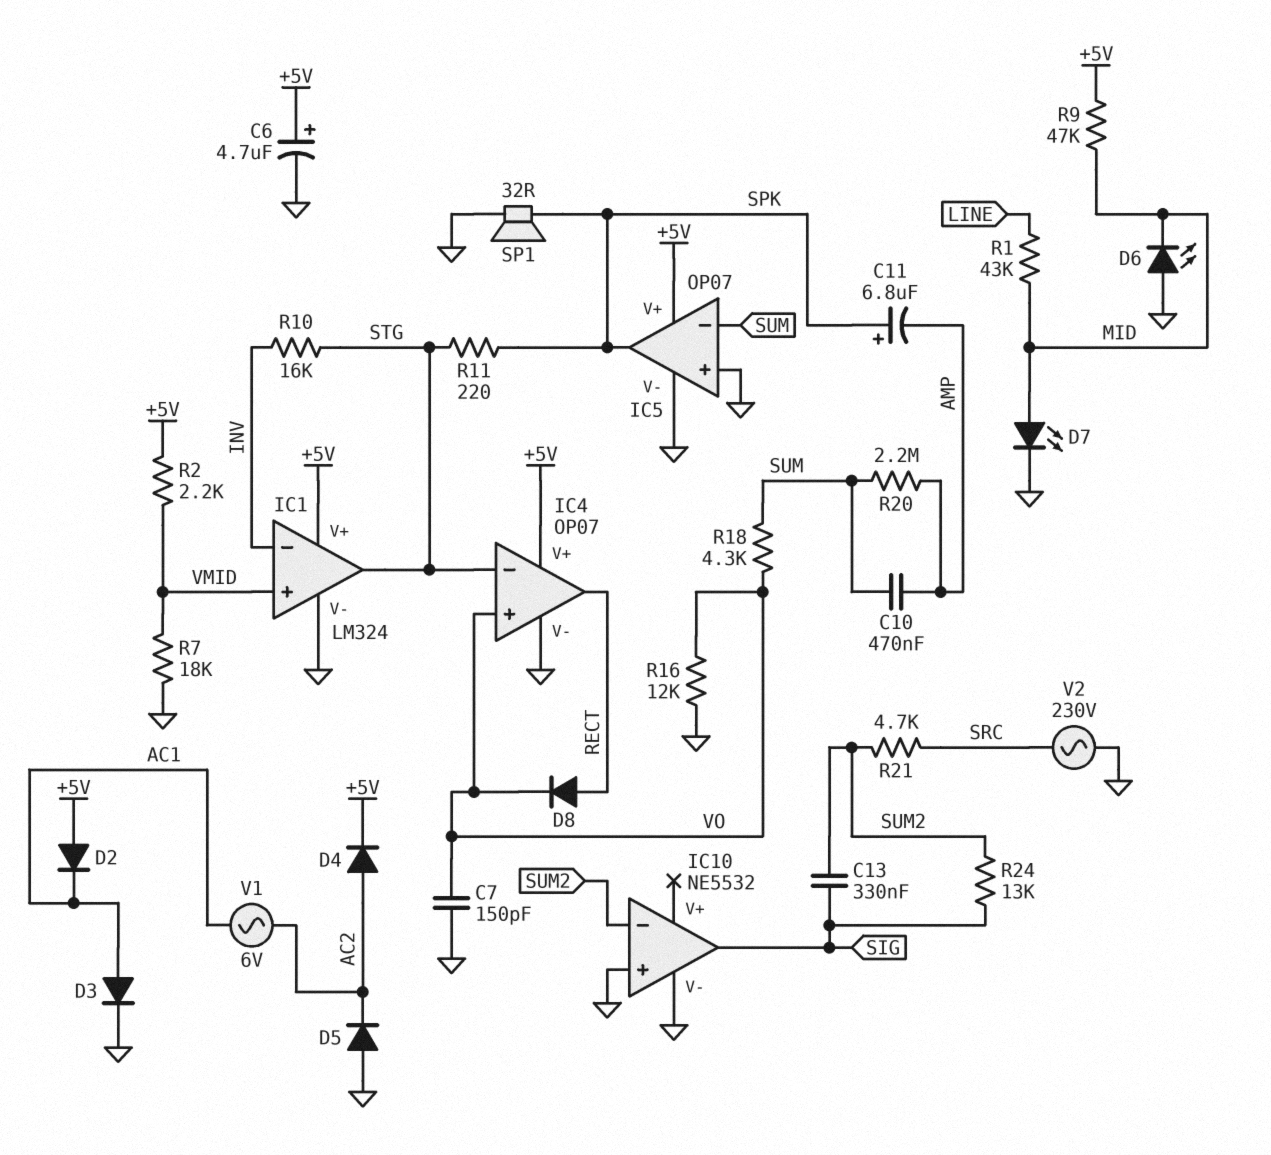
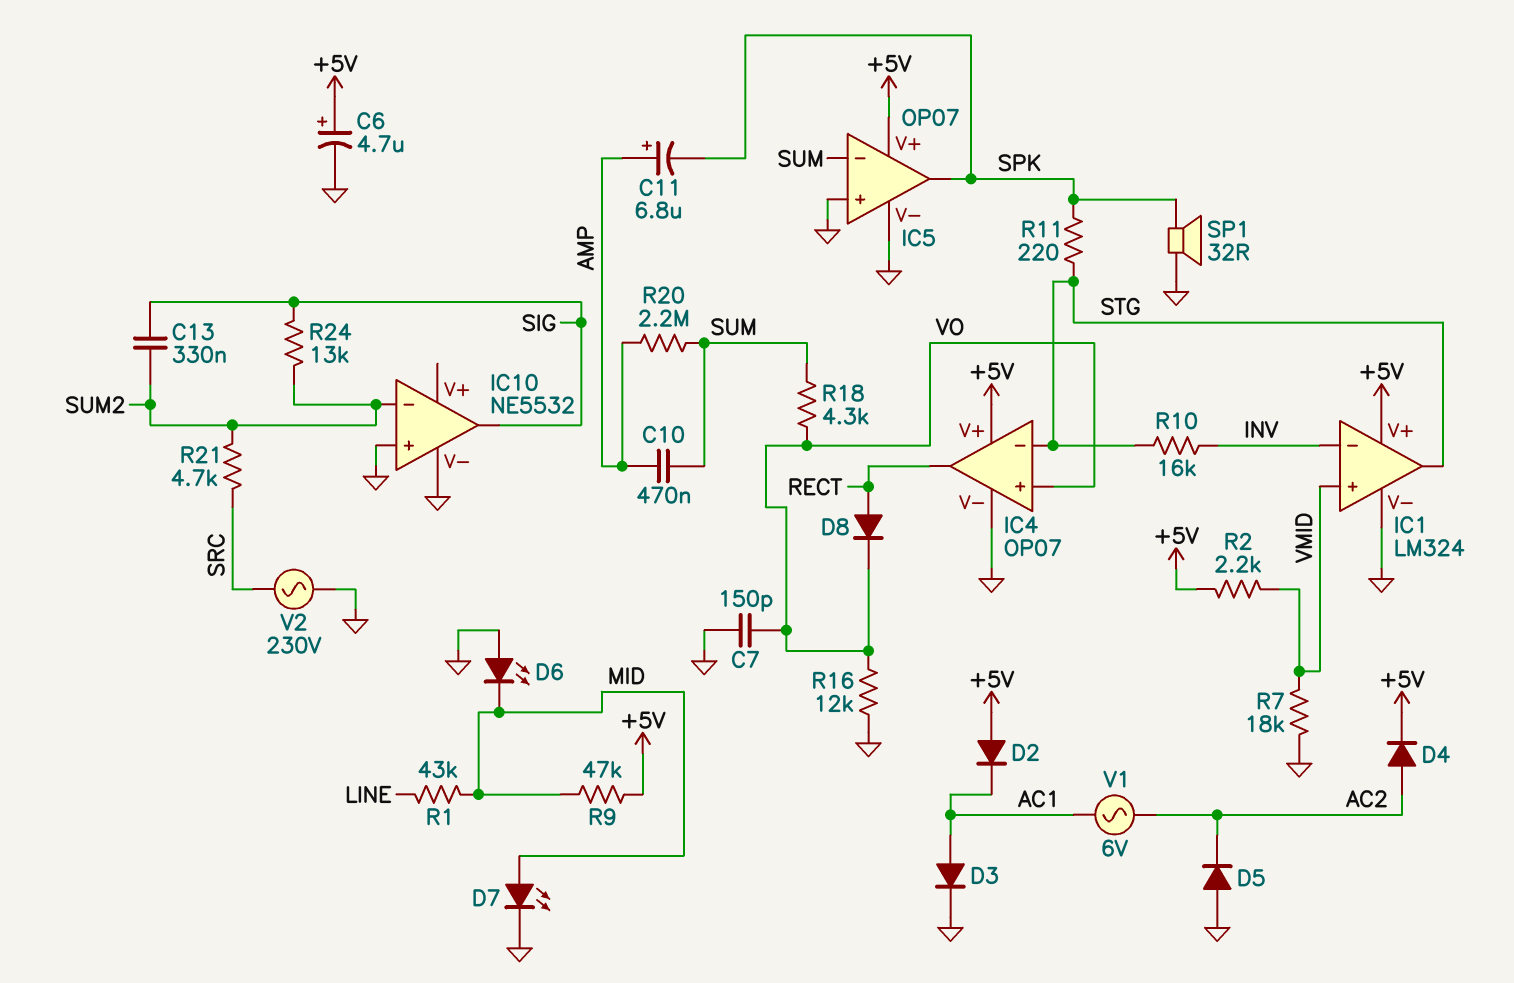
C11: 6.8uF (plus SPK, minus AMP) -> 6.8uF (plus AMP, minus SPK)

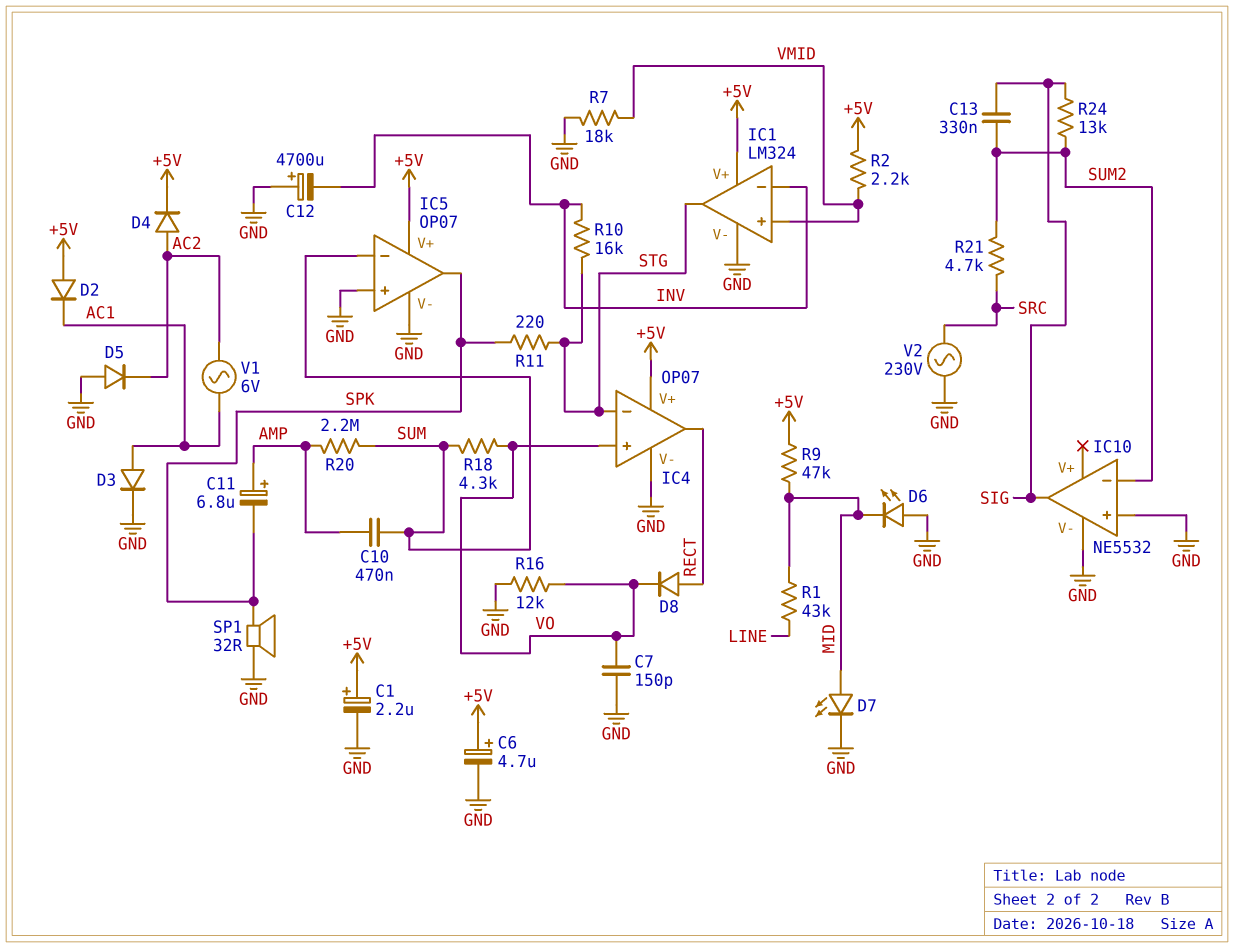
C1: none -> 2.2uF (plus +5V, minus GND)
C12: none -> 4700uF (plus GND, minus INV)

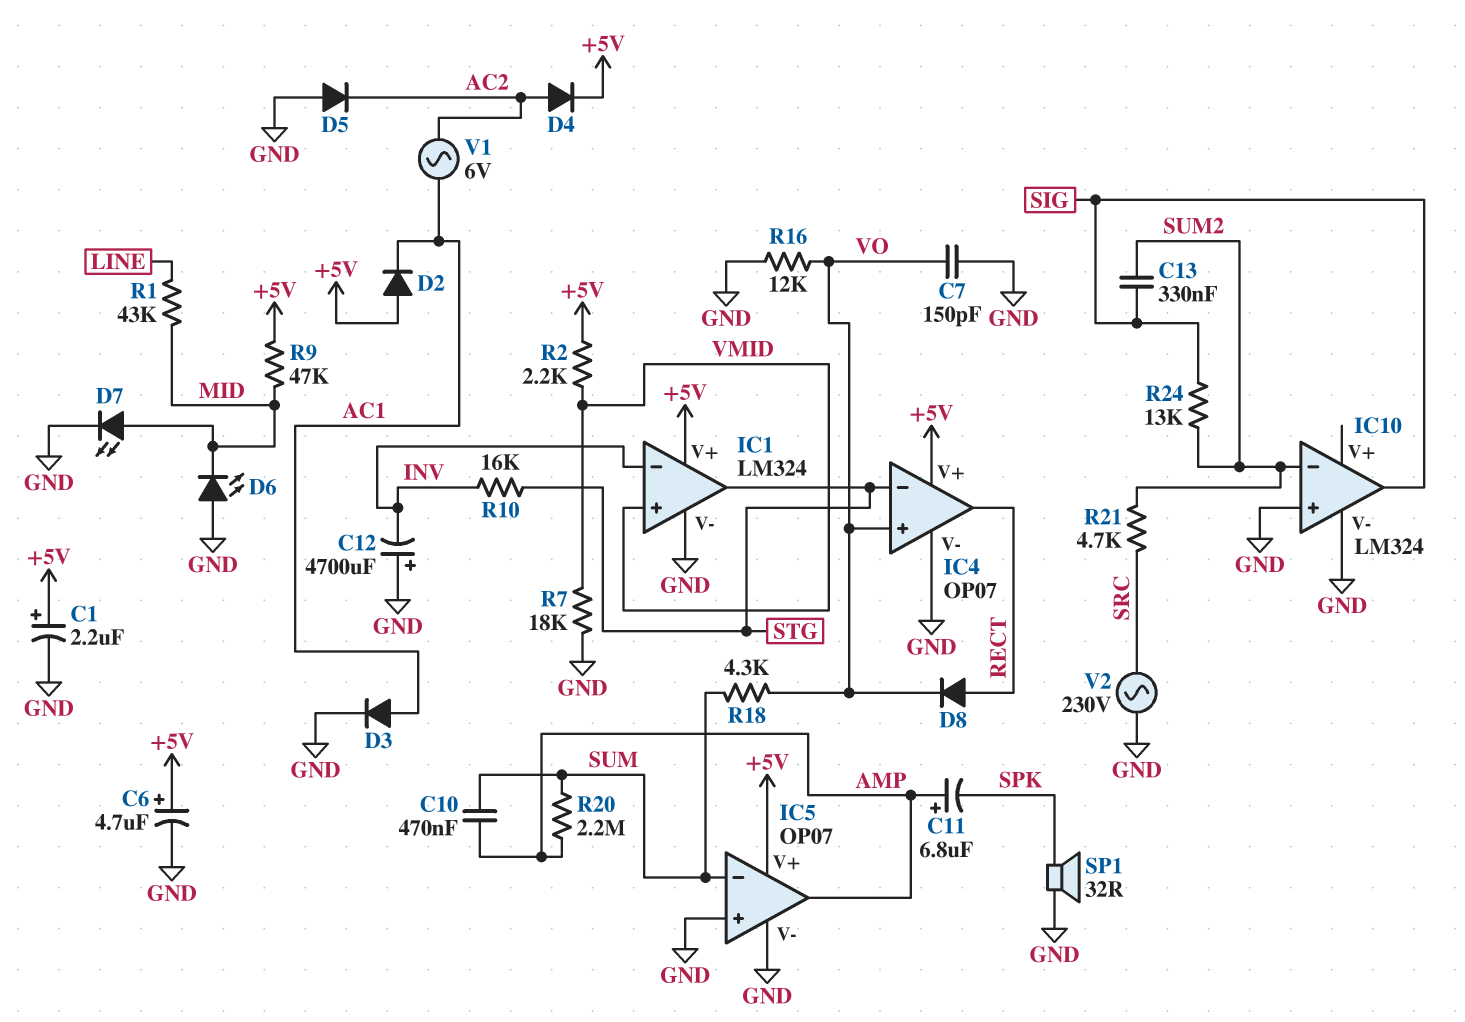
IC5 pin out: SPK -> AMP
IC10: NE5532 -> LM324
R11: 220 (SPK, STG) -> none

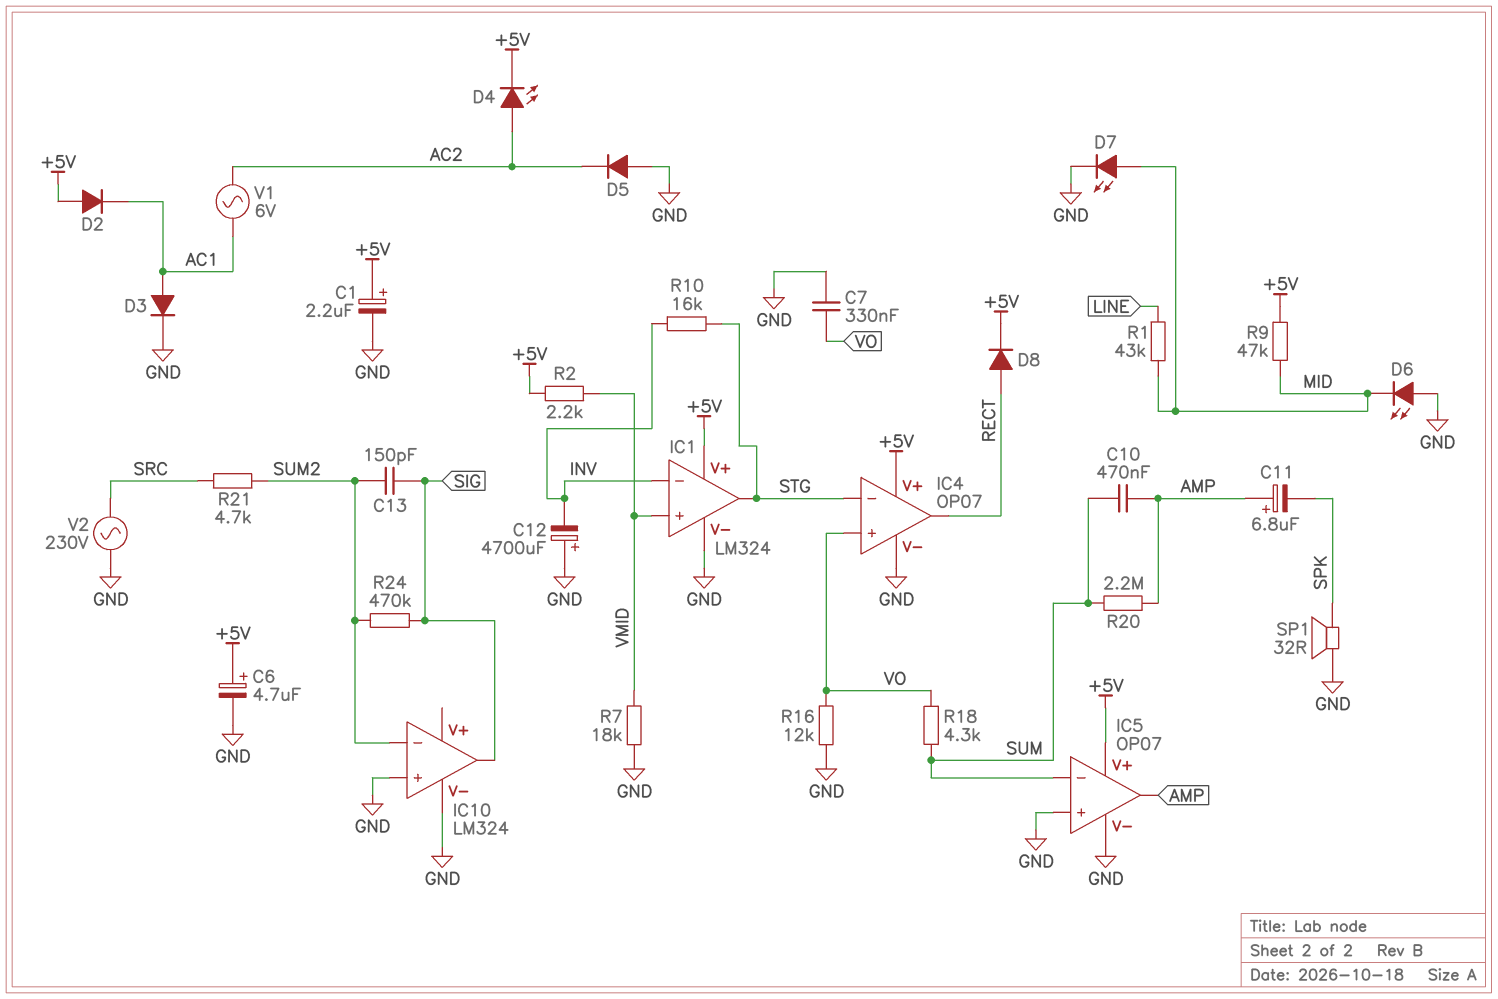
C7: 150pF (GND, VO) -> 330nF (GND, VO)
C13: 330nF (SIG, SUM2) -> 150pF (SIG, SUM2)
D4: diode (A AC2, K +5V) -> LED (A AC2, K +5V)
D8: diode (A RECT, K VO) -> diode (A RECT, K +5V)
R24: 13k (SIG, SUM2) -> 470k (SIG, SUM2)

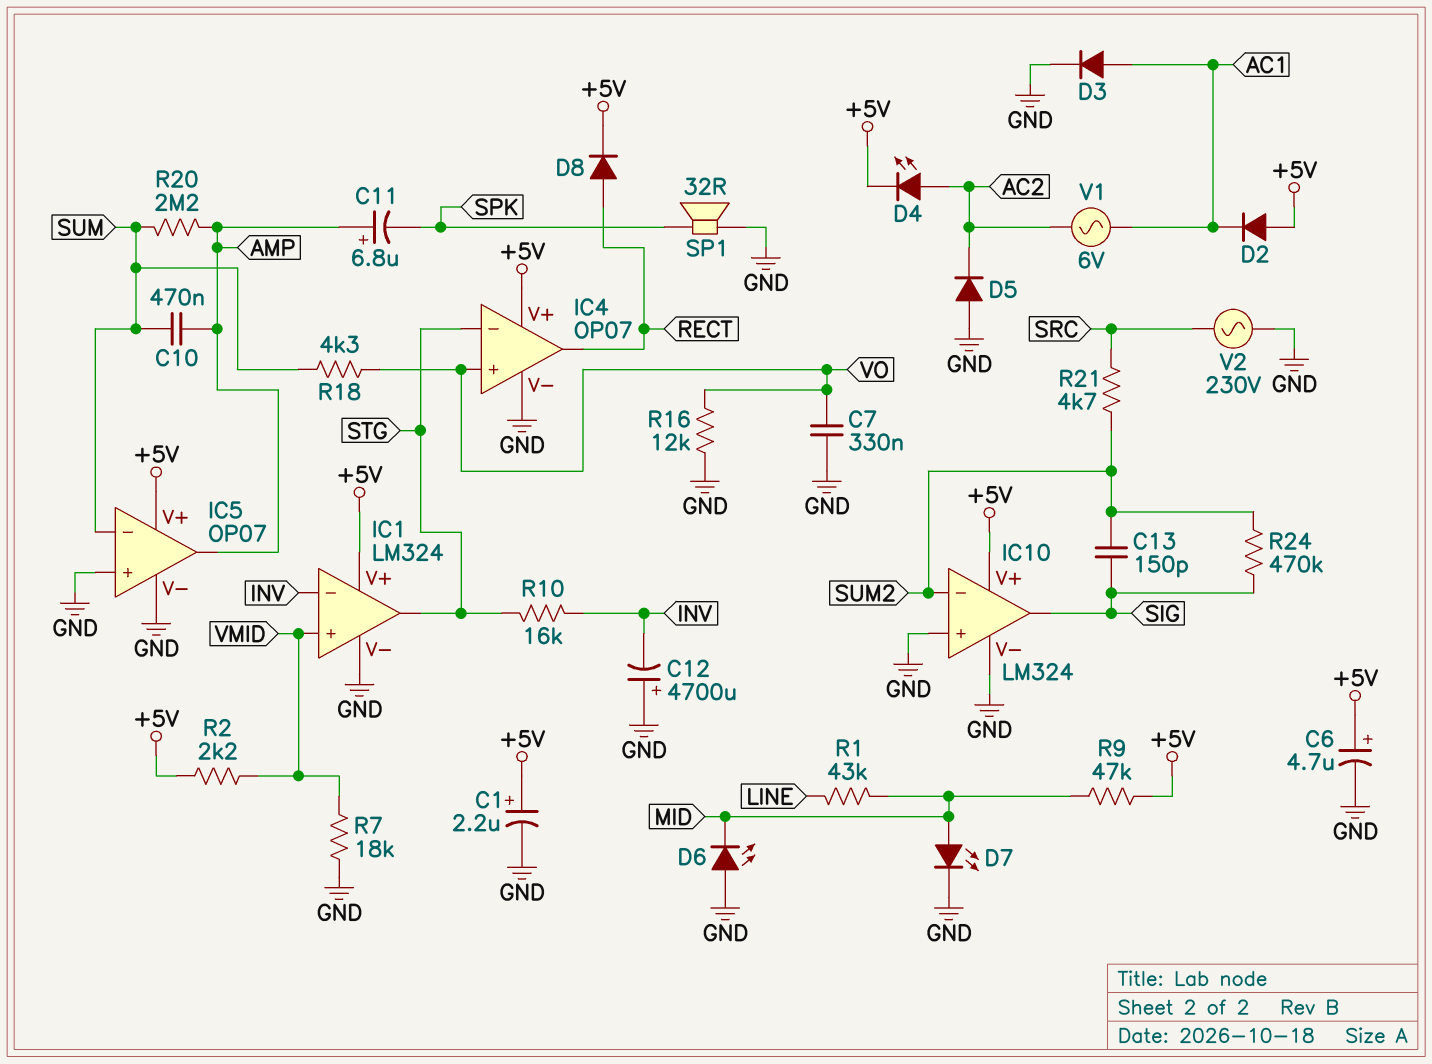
IC10 pin V+: none -> +5V

